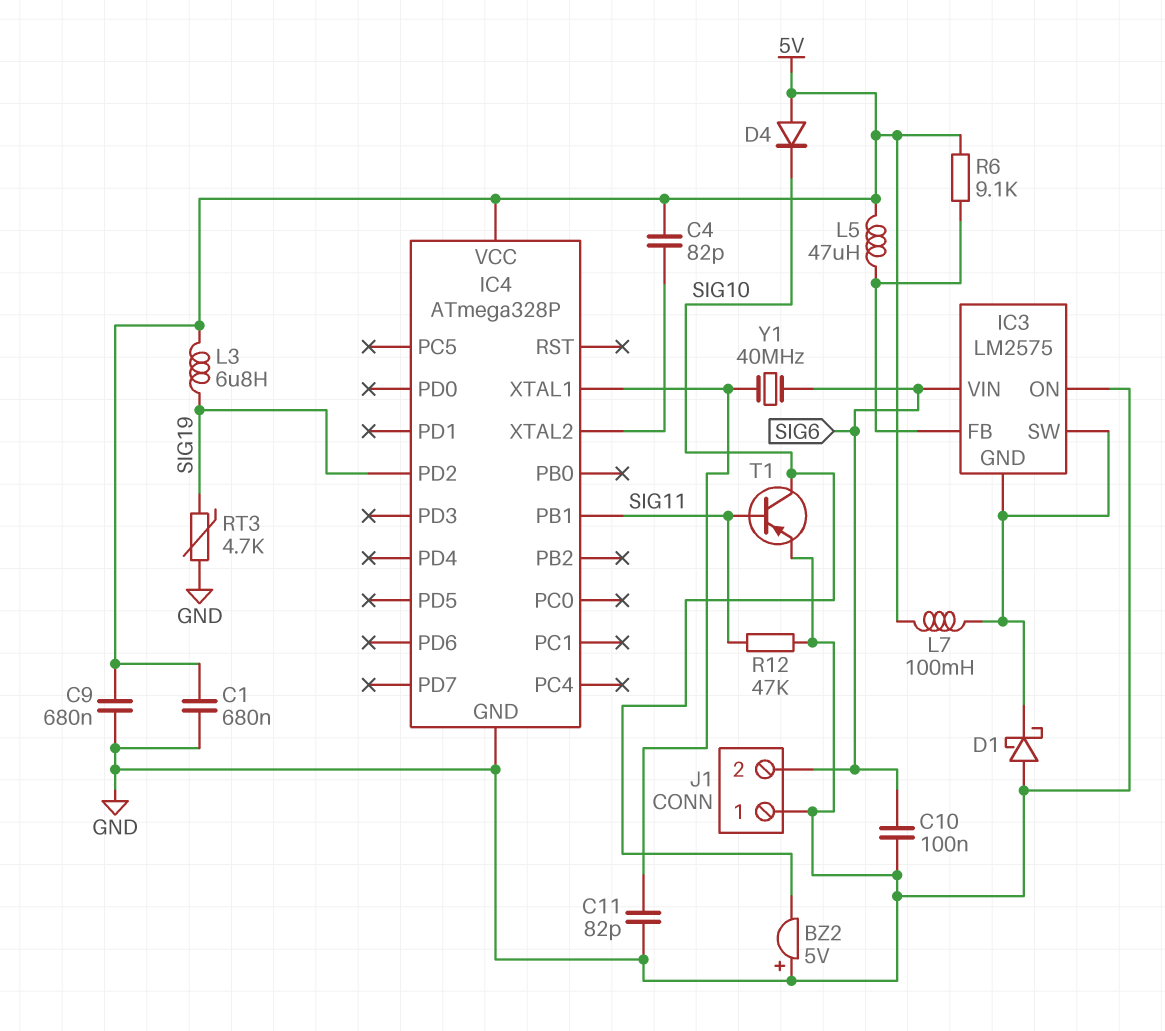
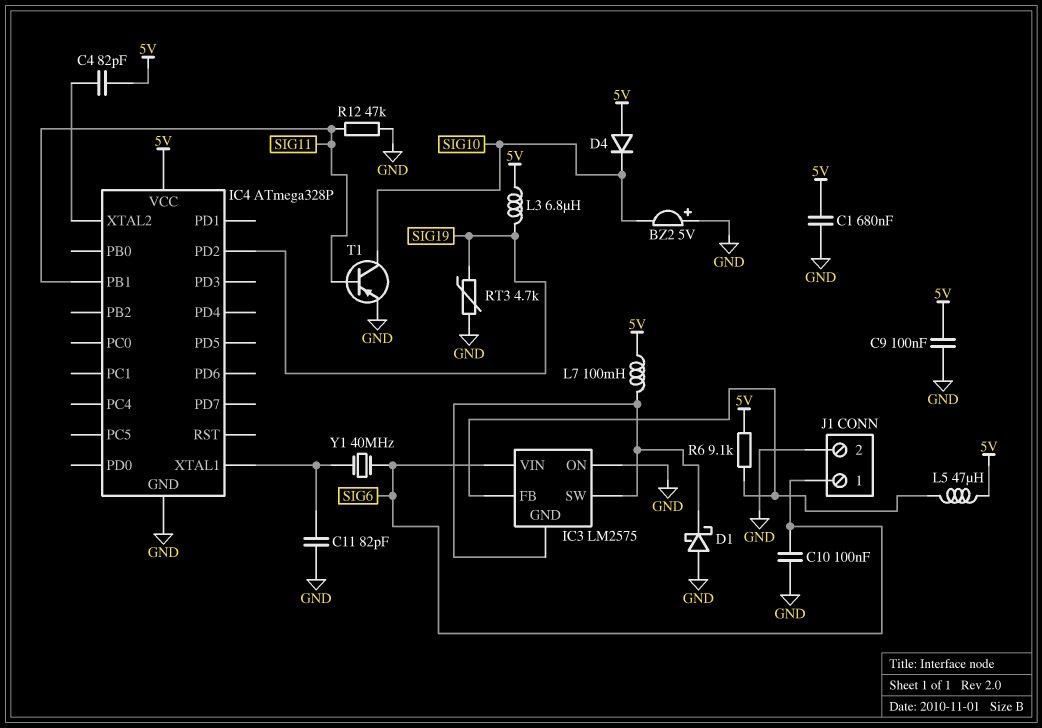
C9: 680nF (5V, GND) -> 100nF (5V, GND)
J1 pin 1: GND -> SIG6
J1 pin 2: SIG6 -> GND

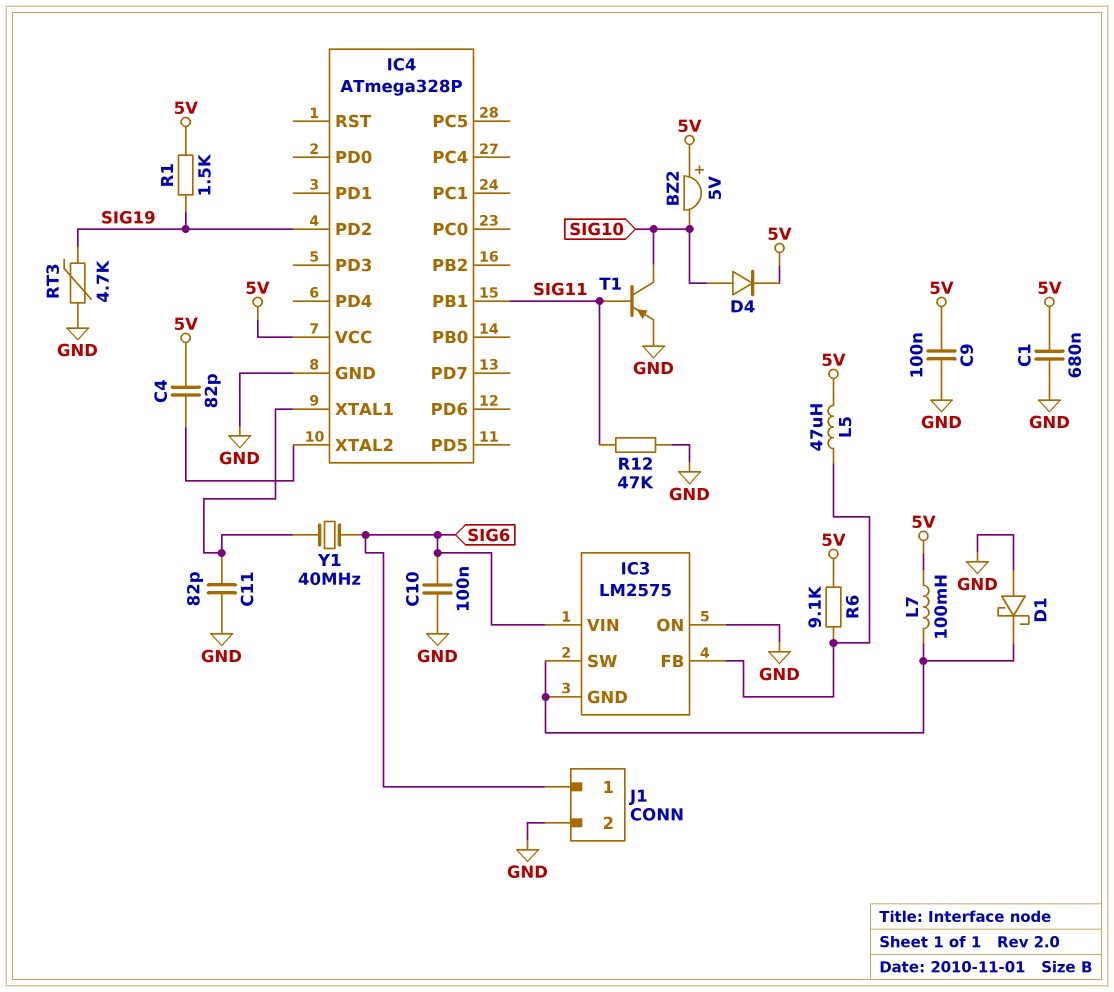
BZ2: buzzer 5V (plus GND, minus SIG10) -> buzzer 5V (plus 5V, minus SIG10)
D4: diode (A 5V, K SIG10) -> diode (A SIG10, K 5V)
L3: 6.8uH (5V, SIG19) -> none
R1: none -> 1.5k (5V, SIG19)

